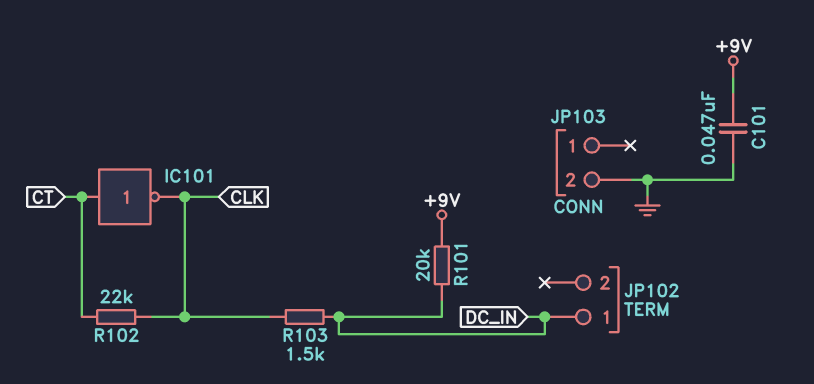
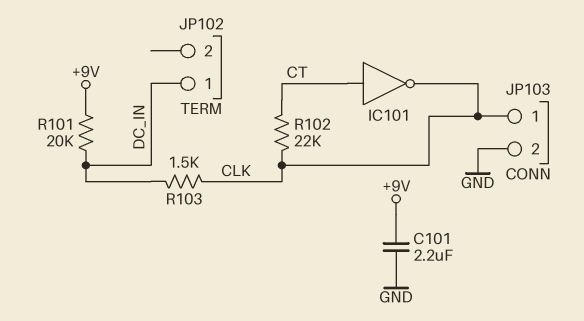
C101: 47nF (+9V, GND) -> 2.2uF (+9V, GND)
JP103 pin 1: none -> CLK

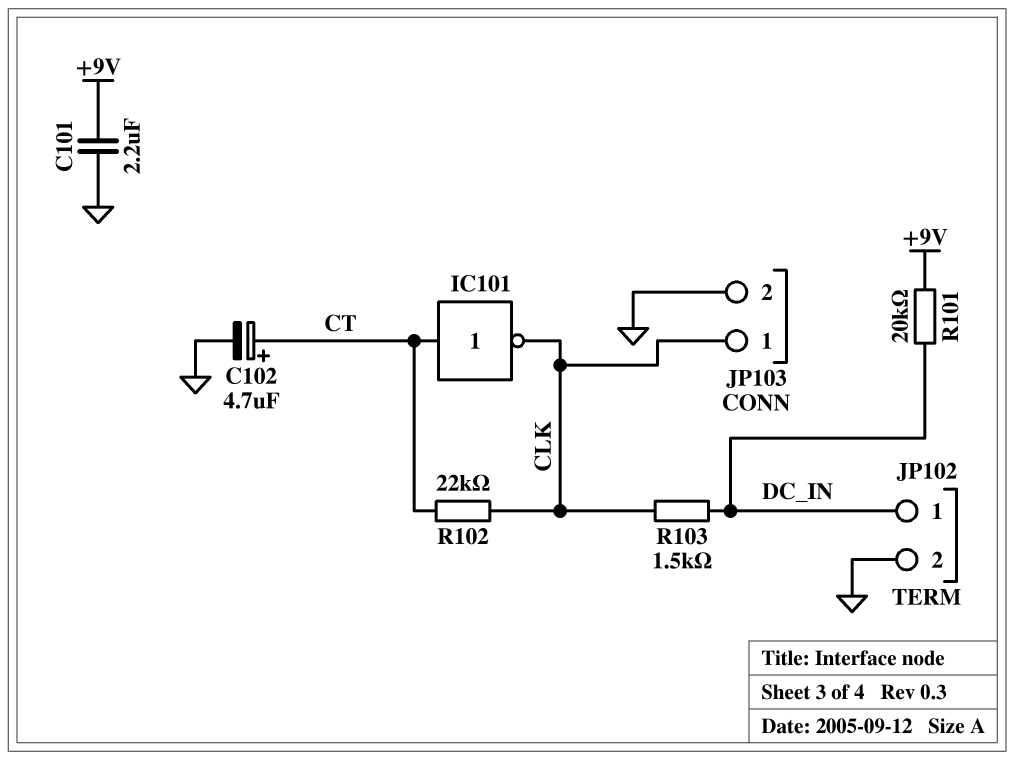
C102: none -> 4.7uF (plus CT, minus GND)
JP102 pin 2: none -> GND

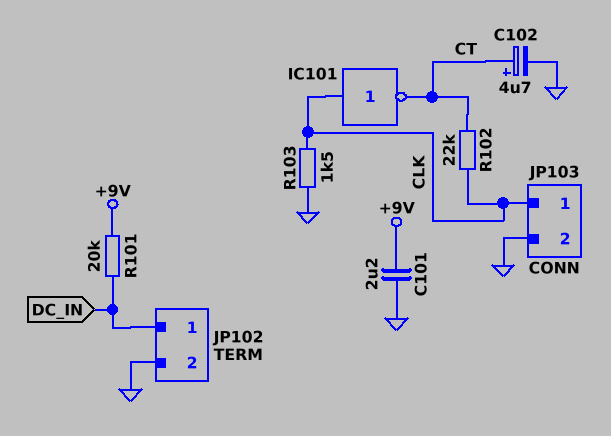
IC101: NOT (in CT, out CLK) -> NOT (in CLK, out CT)
R103: 1.5k (CLK, DC_IN) -> 1.5k (CLK, GND)

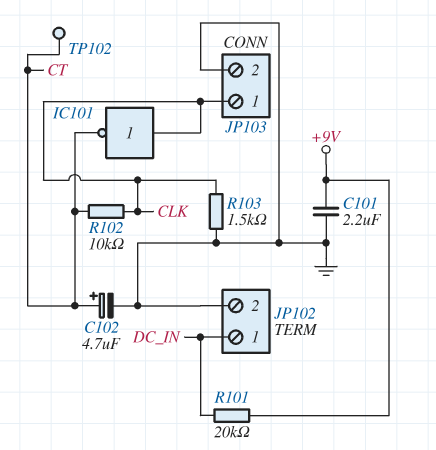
R102: 22k (CLK, CT) -> 10k (CLK, CT)
TP102: none -> test point (CT)

